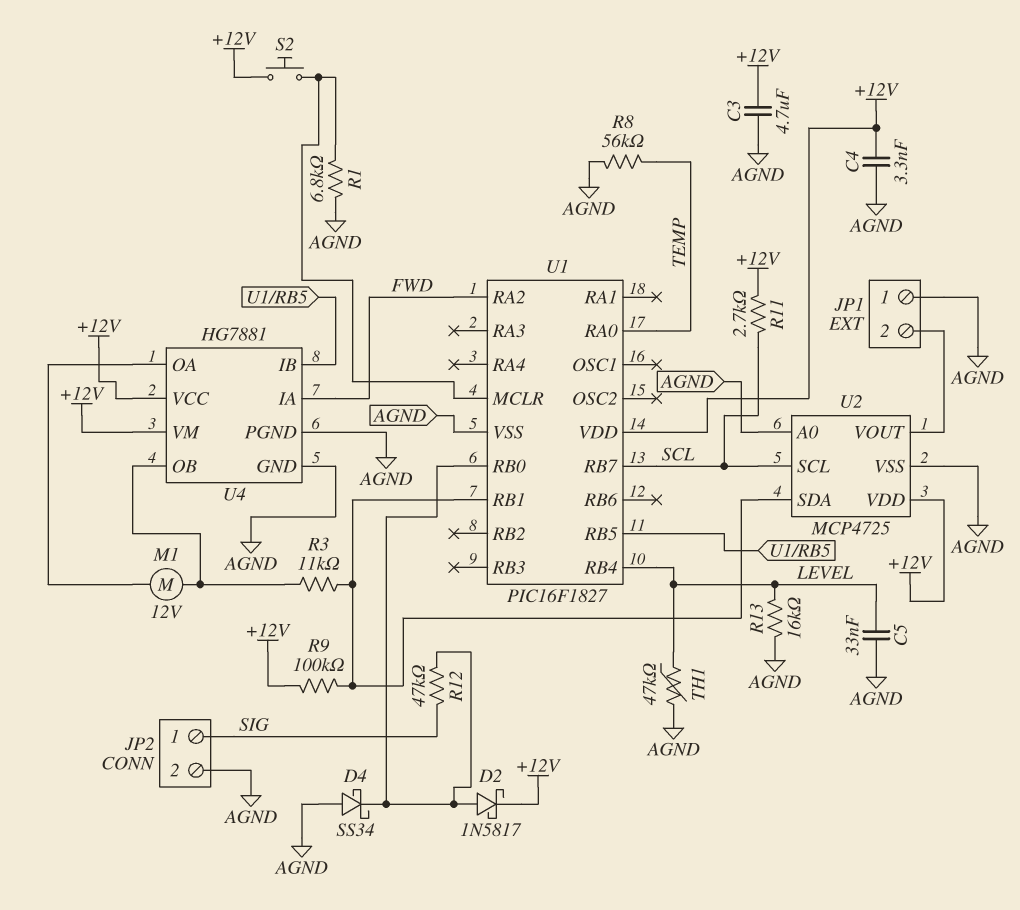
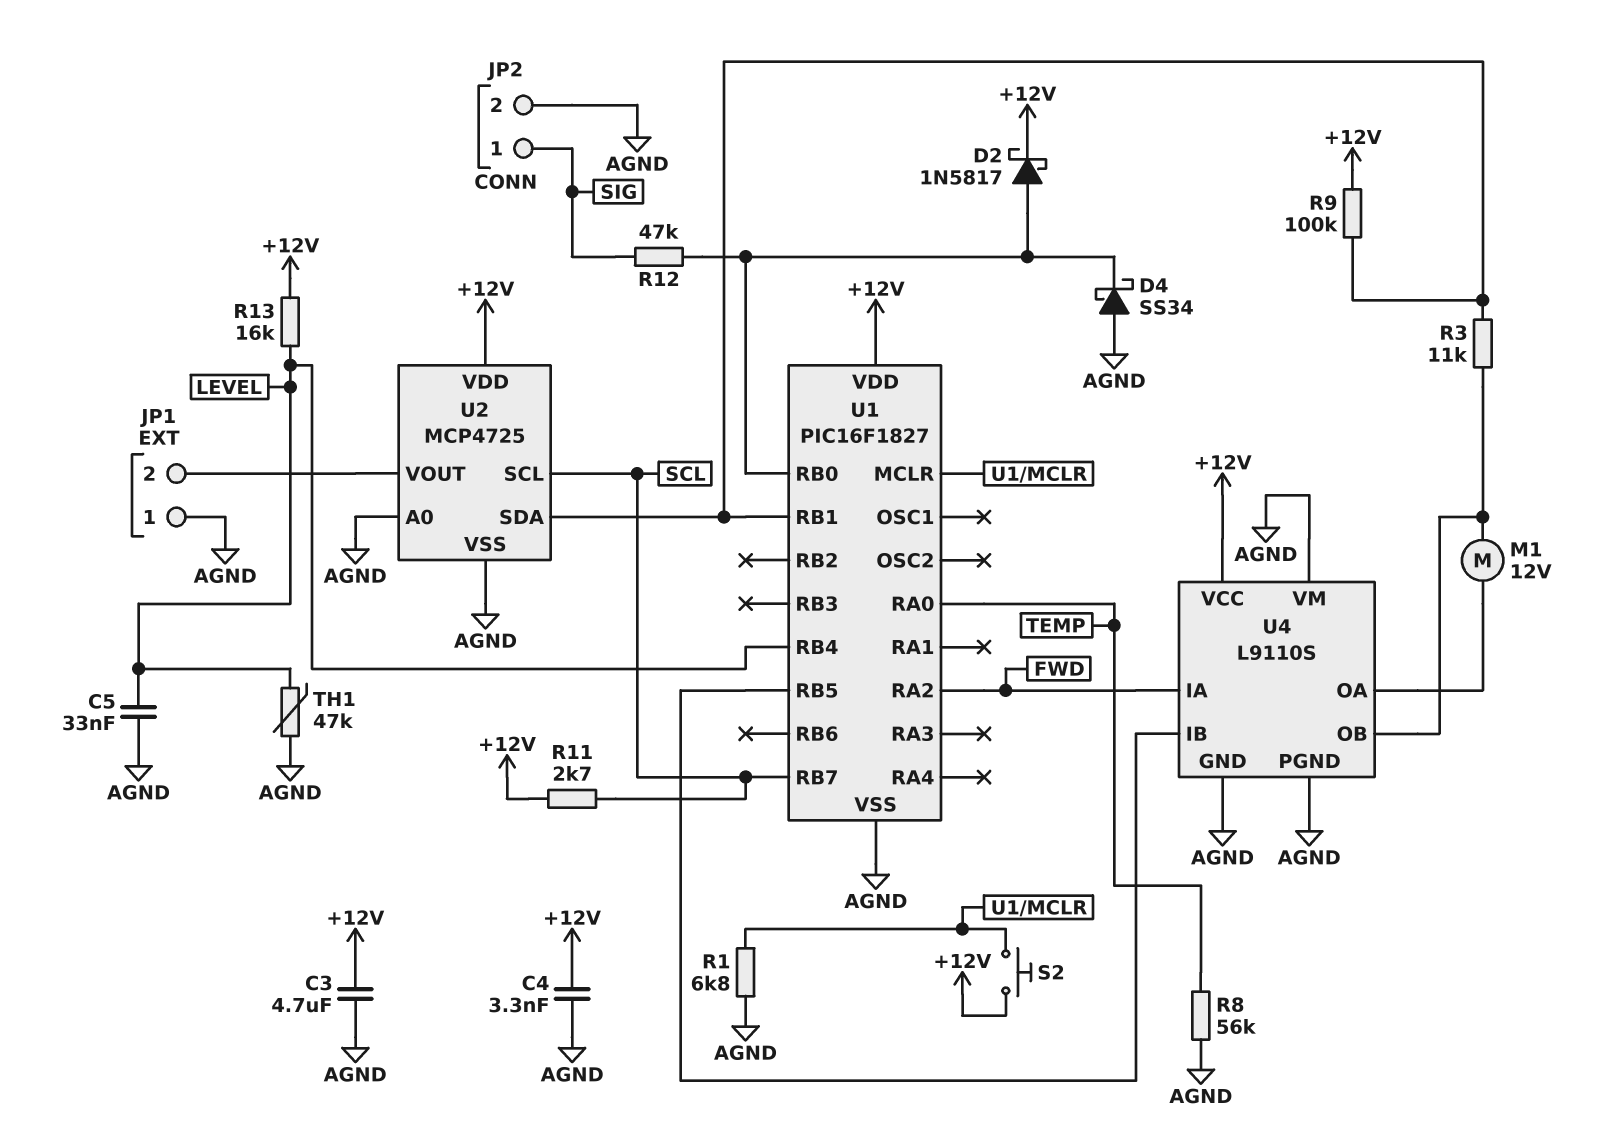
R13: 16k (AGND, LEVEL) -> 16k (+12V, LEVEL)
U4: HG7881 -> L9110S
U4 pin VM: +12V -> AGND

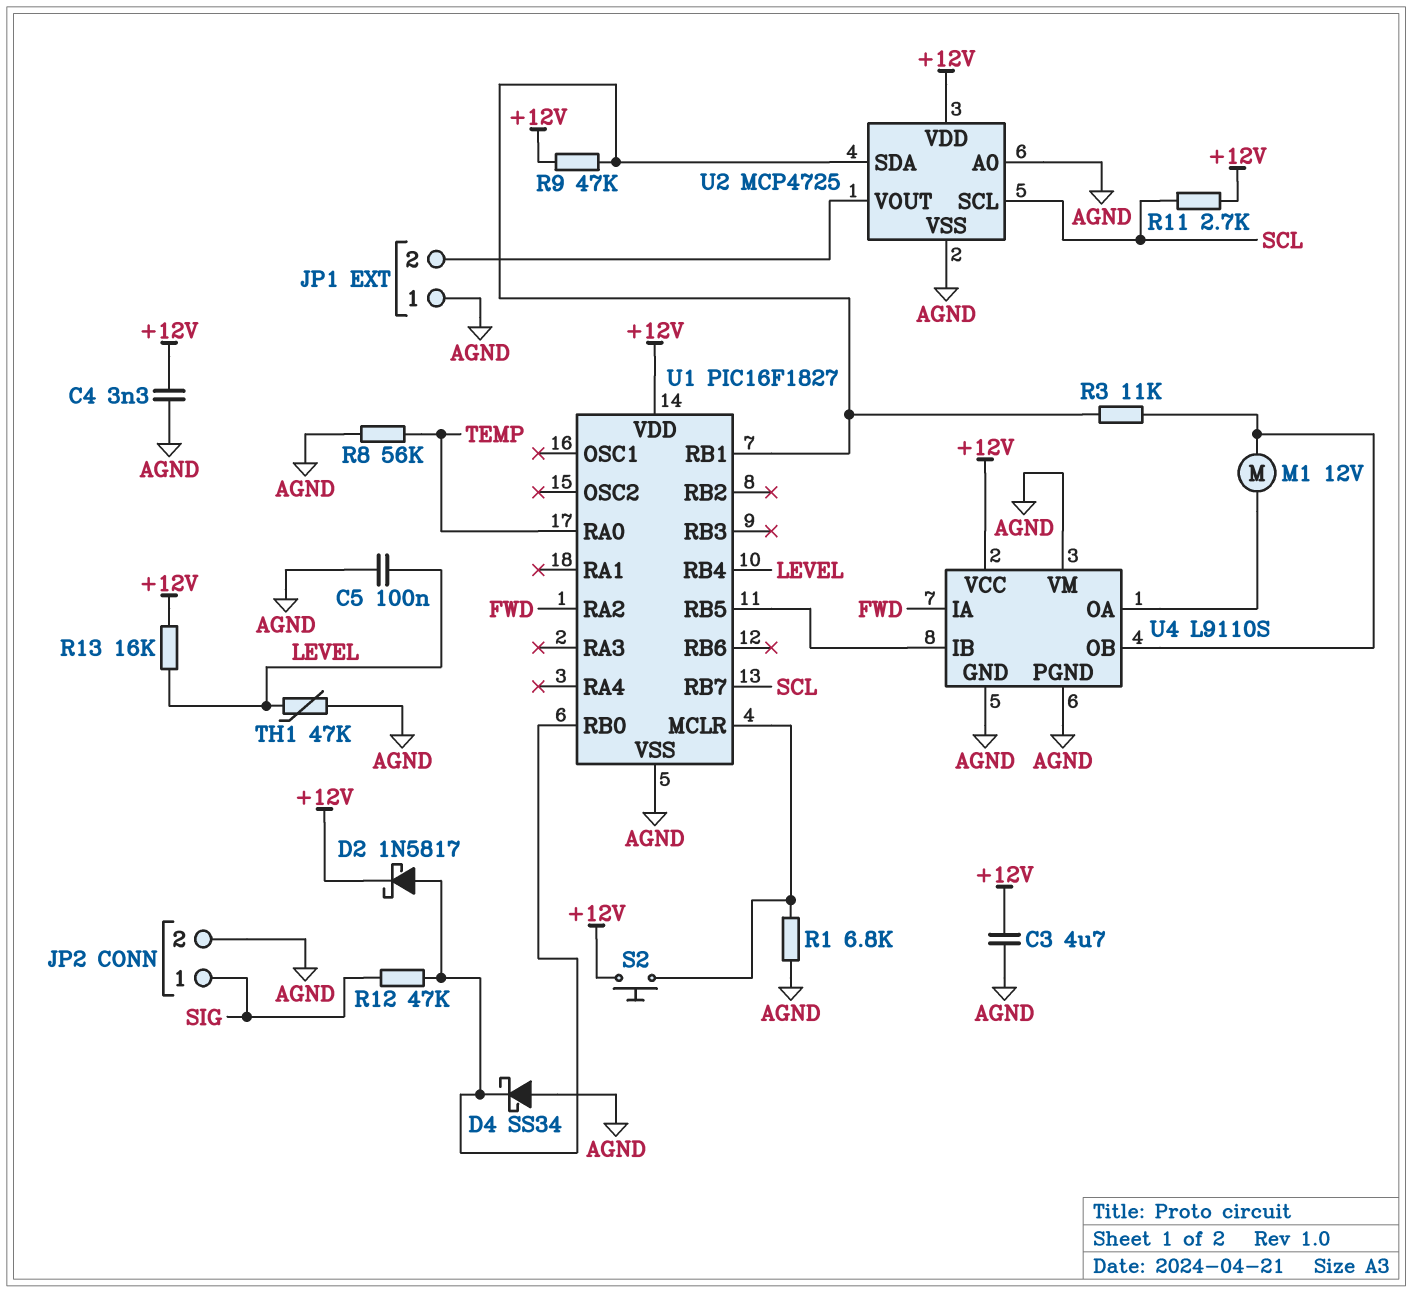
C5: 33nF (AGND, LEVEL) -> 100nF (AGND, LEVEL)
R9: 100k (+12V, U1/RB1) -> 47k (+12V, U1/RB1)

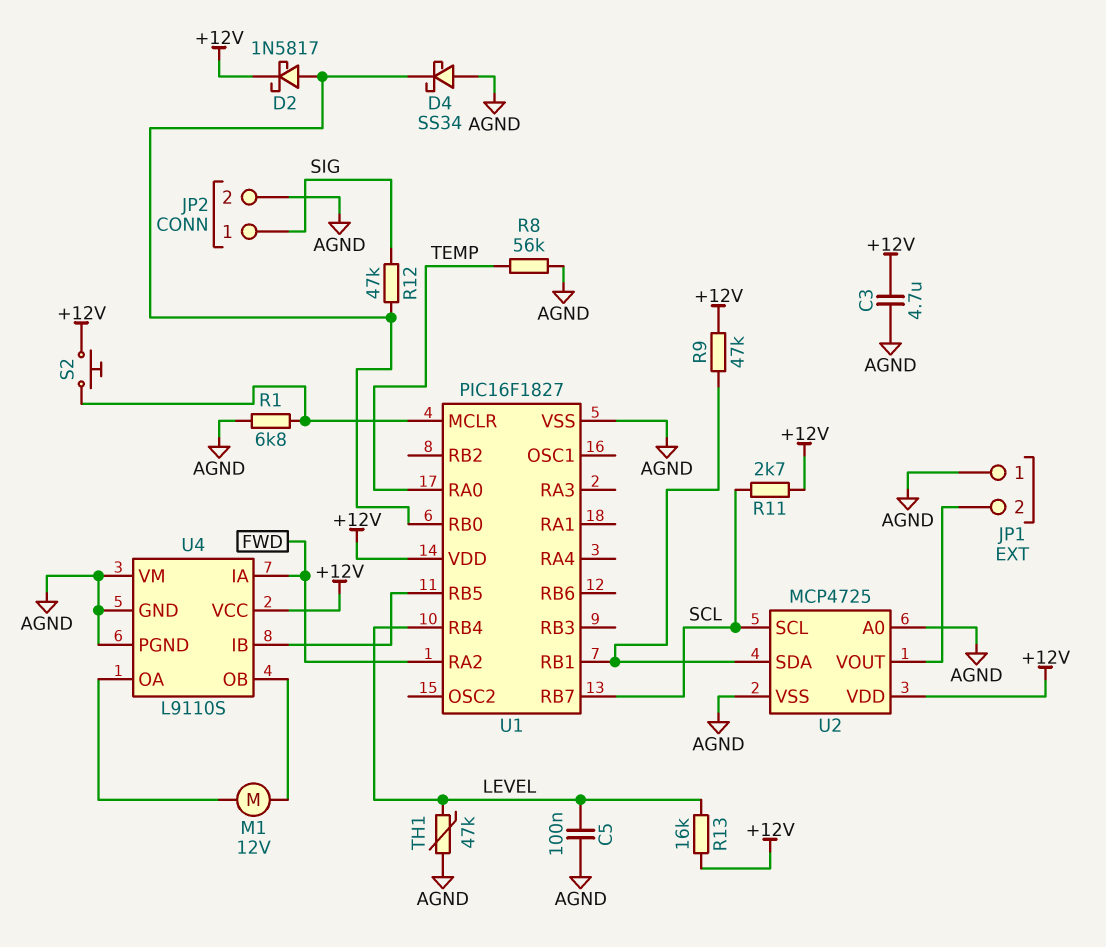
C4: 3.3nF (+12V, AGND) -> none
R3: 11k (U1/RB1, U4/OB) -> none

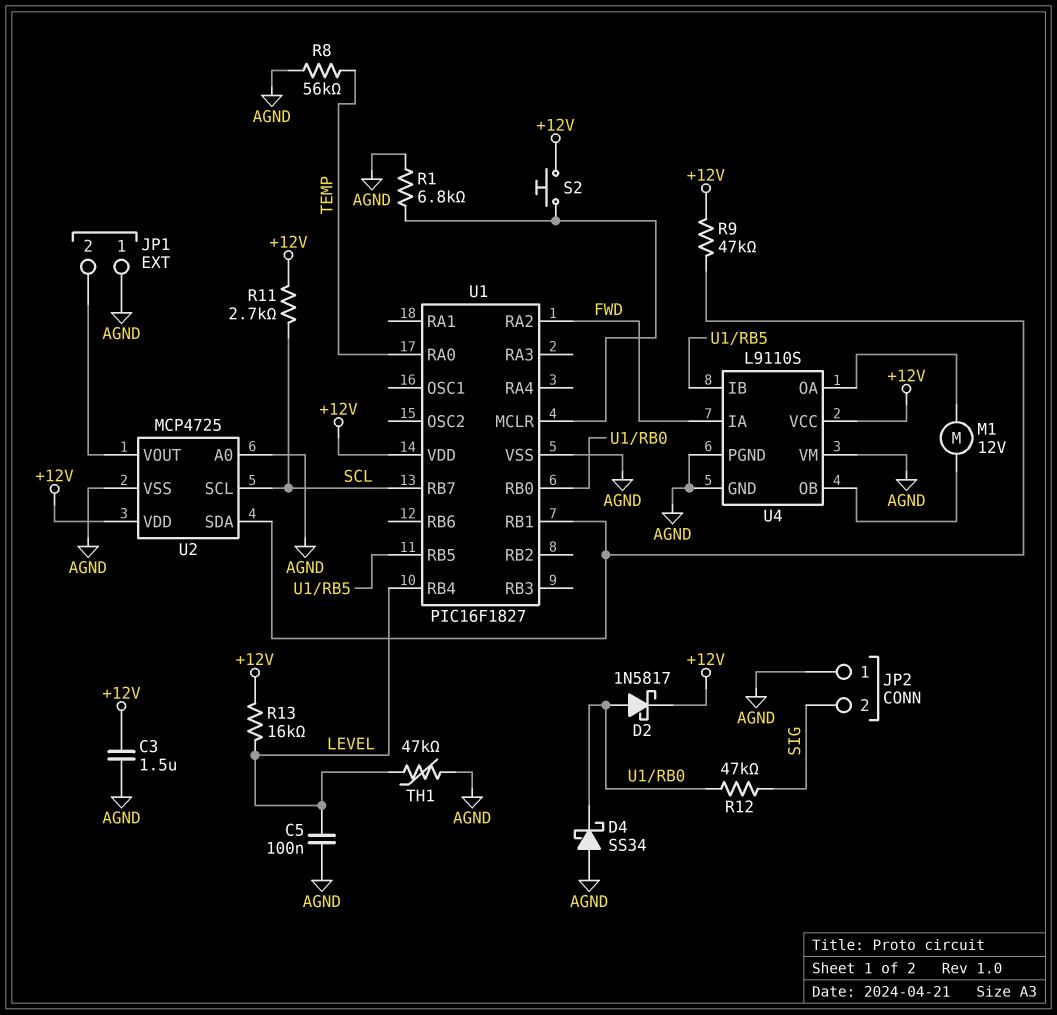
C3: 4.7uF (+12V, AGND) -> 1.5uF (+12V, AGND)
JP2 pin 1: SIG -> AGND
JP2 pin 2: AGND -> SIG

